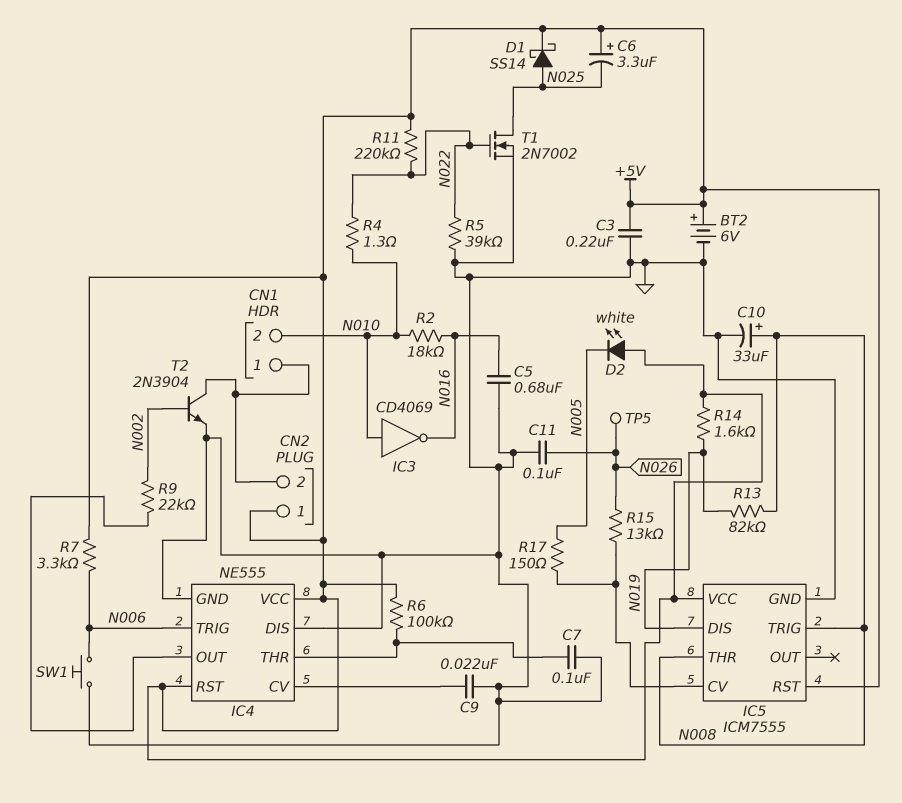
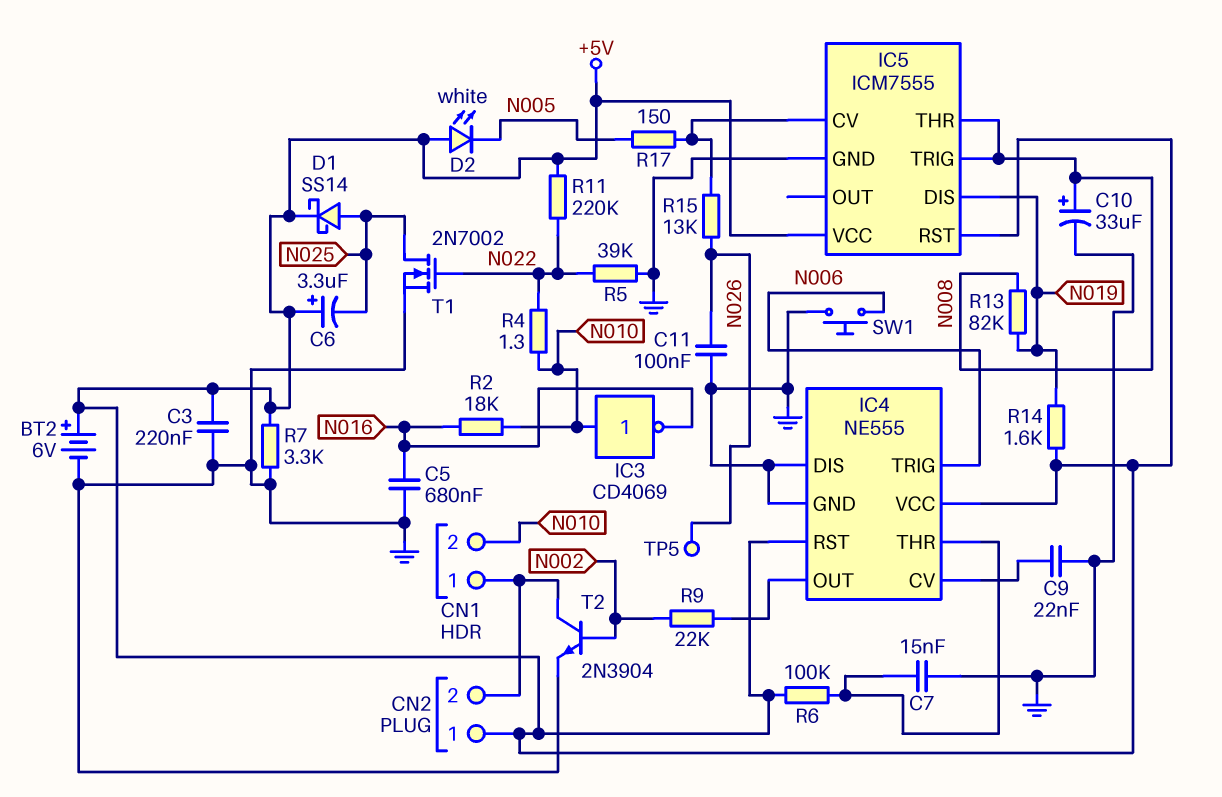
C7: 100nF (GND, IC4/THR) -> 15nF (GND, IC4/THR)
R7: 3.3k (+5V, N006) -> 3.3k (+5V, GND)

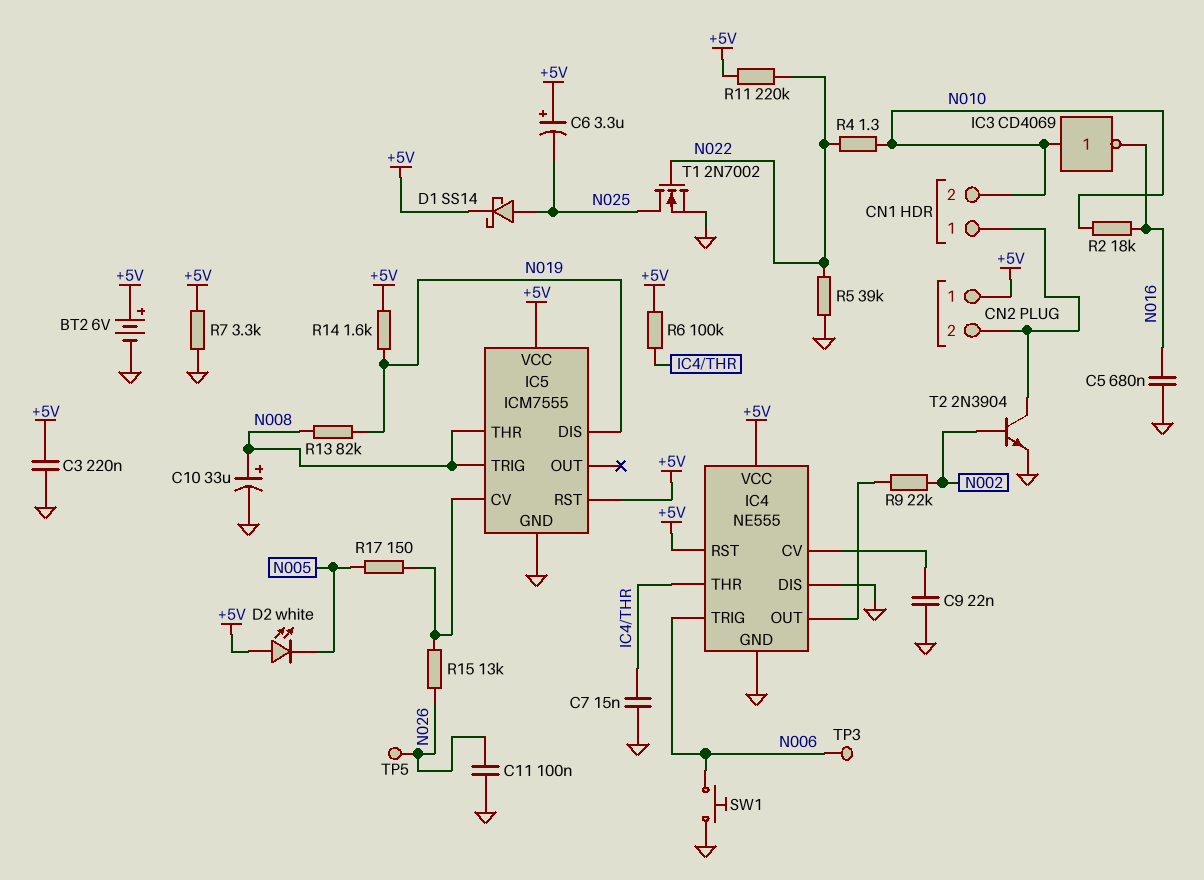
TP3: none -> test point (N006)

